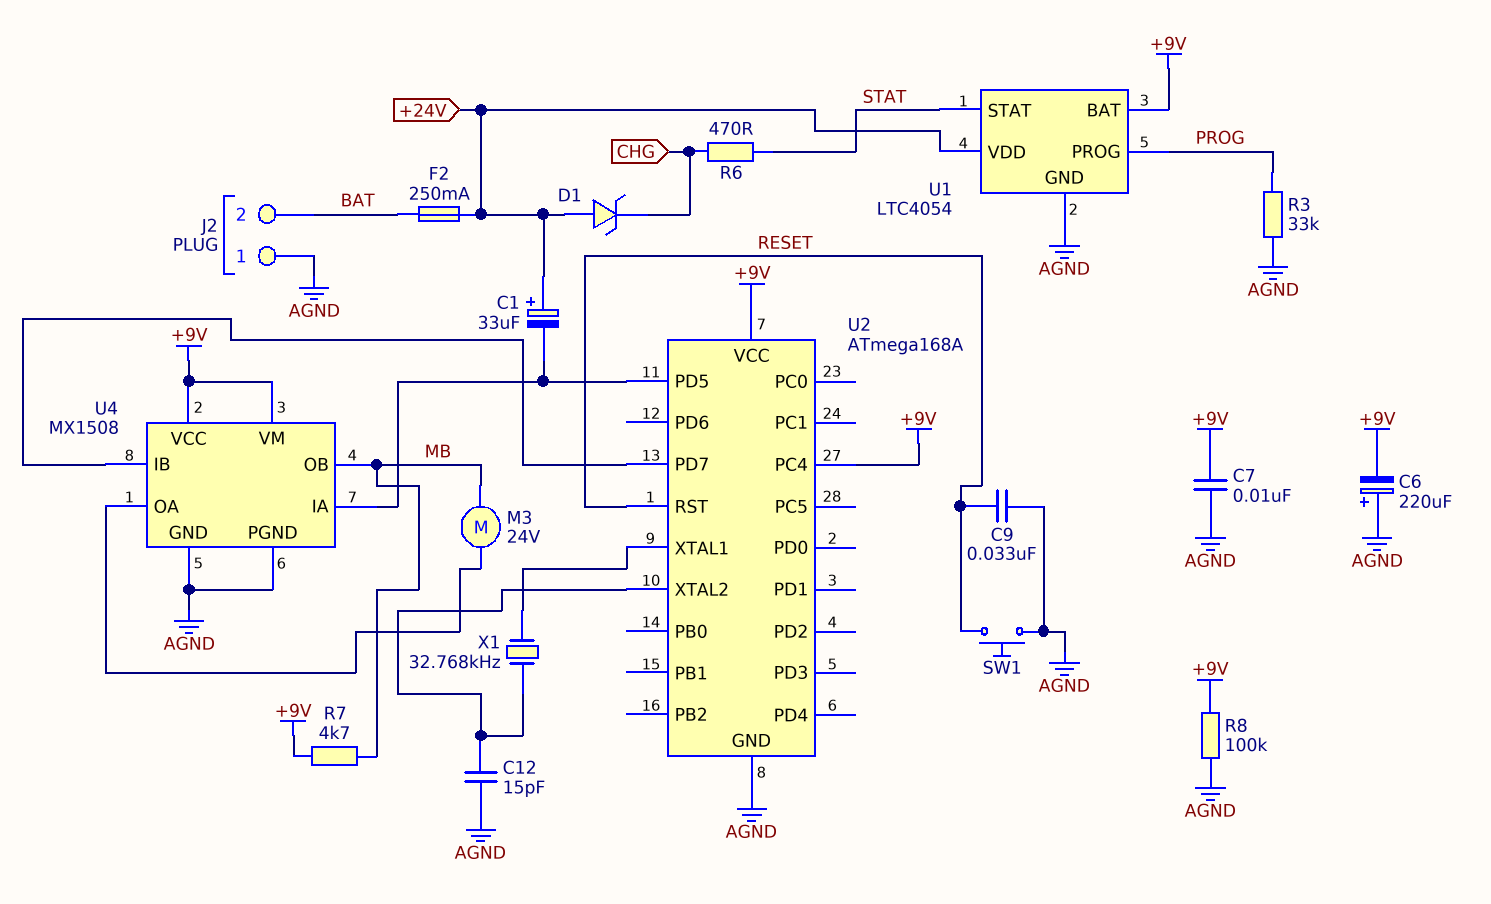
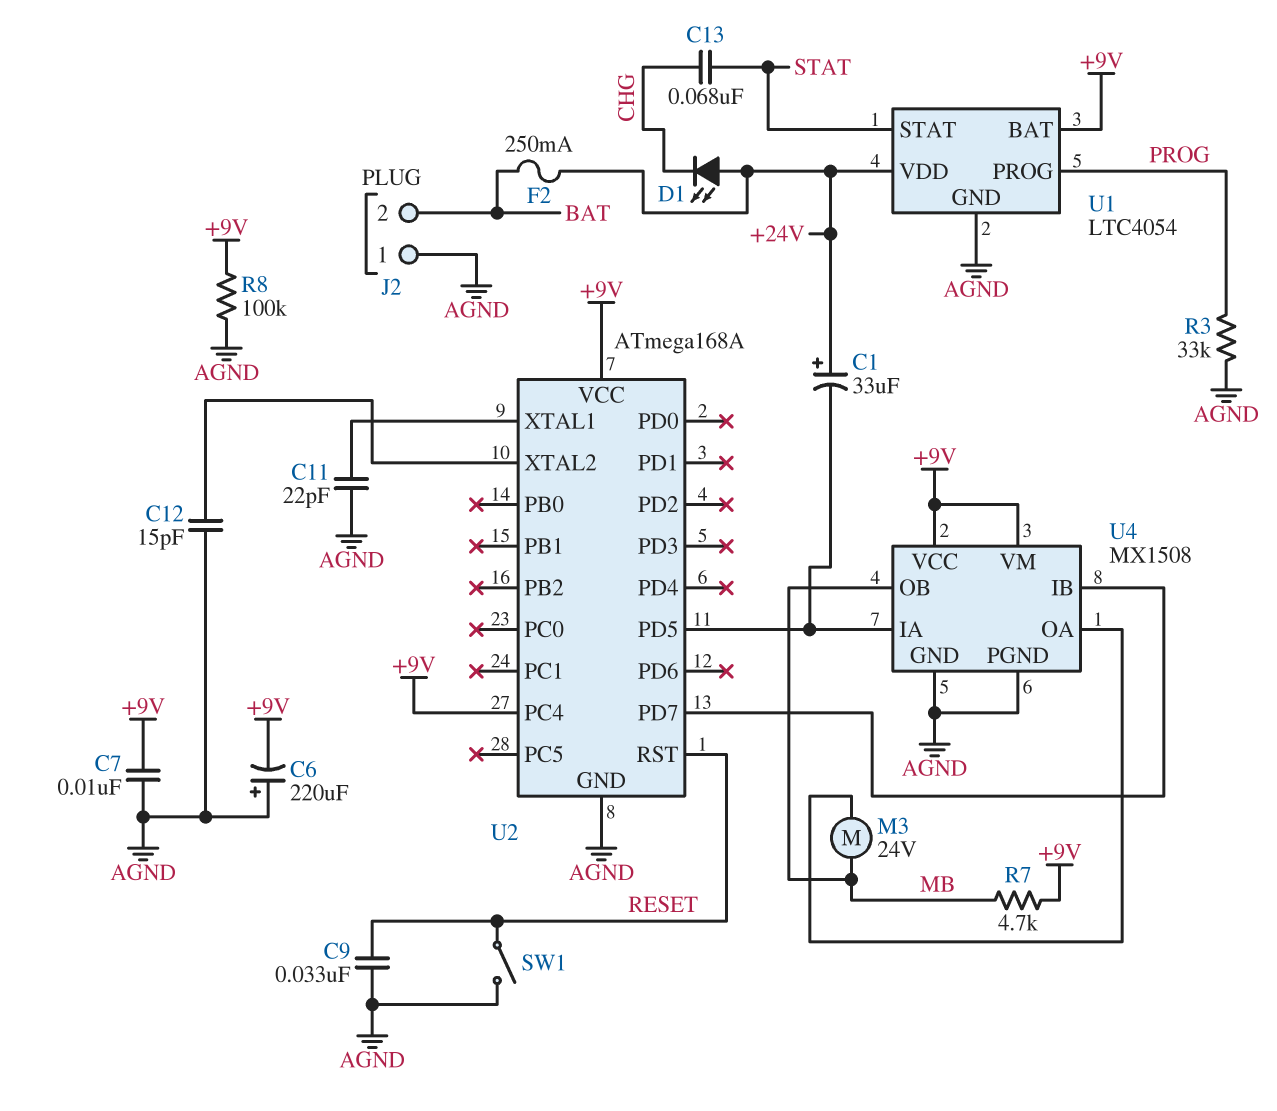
C11: none -> 22pF (AGND, U2/XTAL1)
C13: none -> 68nF (CHG, STAT)
D1: zener (A +24V, K CHG) -> LED (A +24V, K CHG)
R6: 470 (CHG, STAT) -> none
SW1: button (AGND, RESET) -> switch (AGND, RESET)
X1: 32.768kHz (U2/XTAL1, U2/XTAL2) -> none

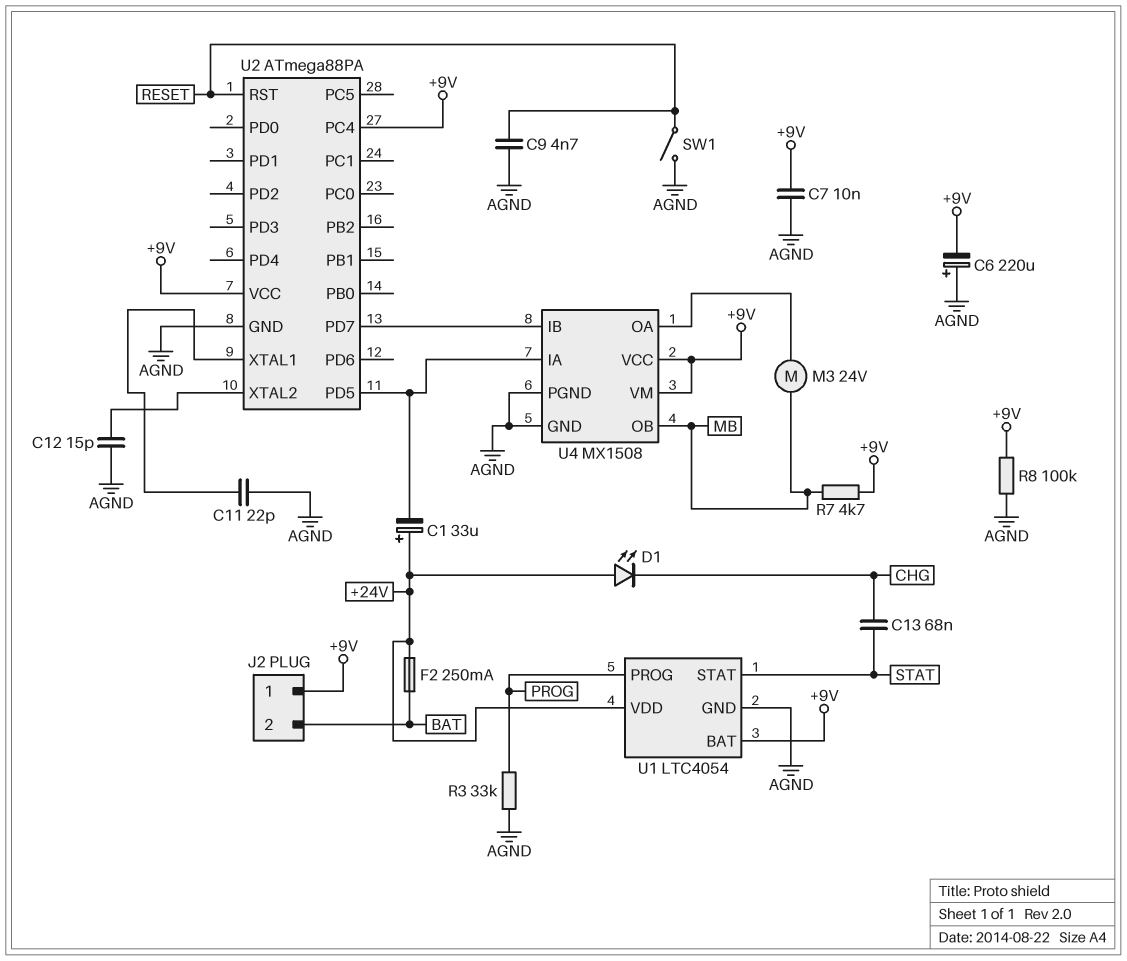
C9: 33nF (AGND, RESET) -> 4.7nF (AGND, RESET)
J2 pin 1: AGND -> +9V
U2: ATmega168A -> ATmega88PA

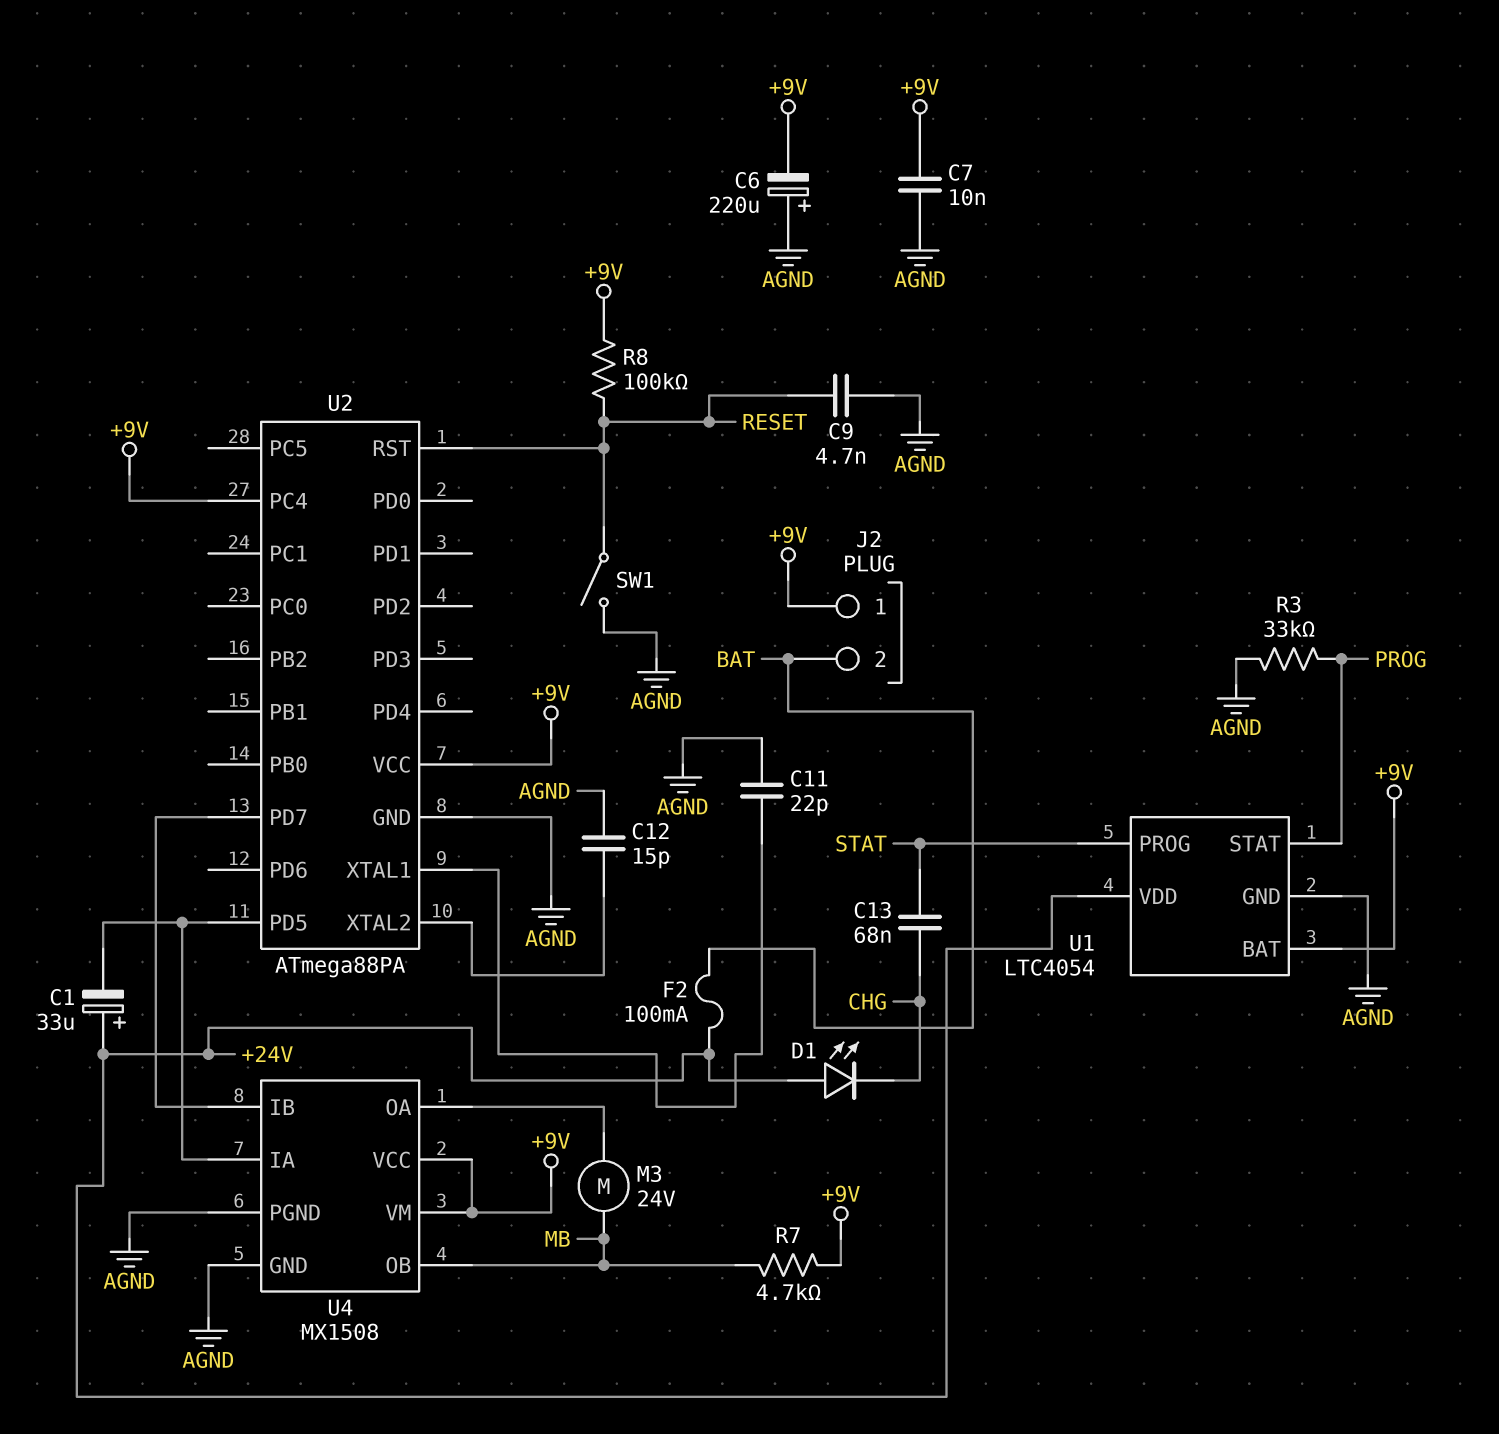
F2: 250mA (+24V, BAT) -> 100mA (+24V, BAT)
R8: 100k (+9V, AGND) -> 100k (+9V, RESET)
U1 pin PROG: PROG -> STAT
U1 pin STAT: STAT -> PROG

